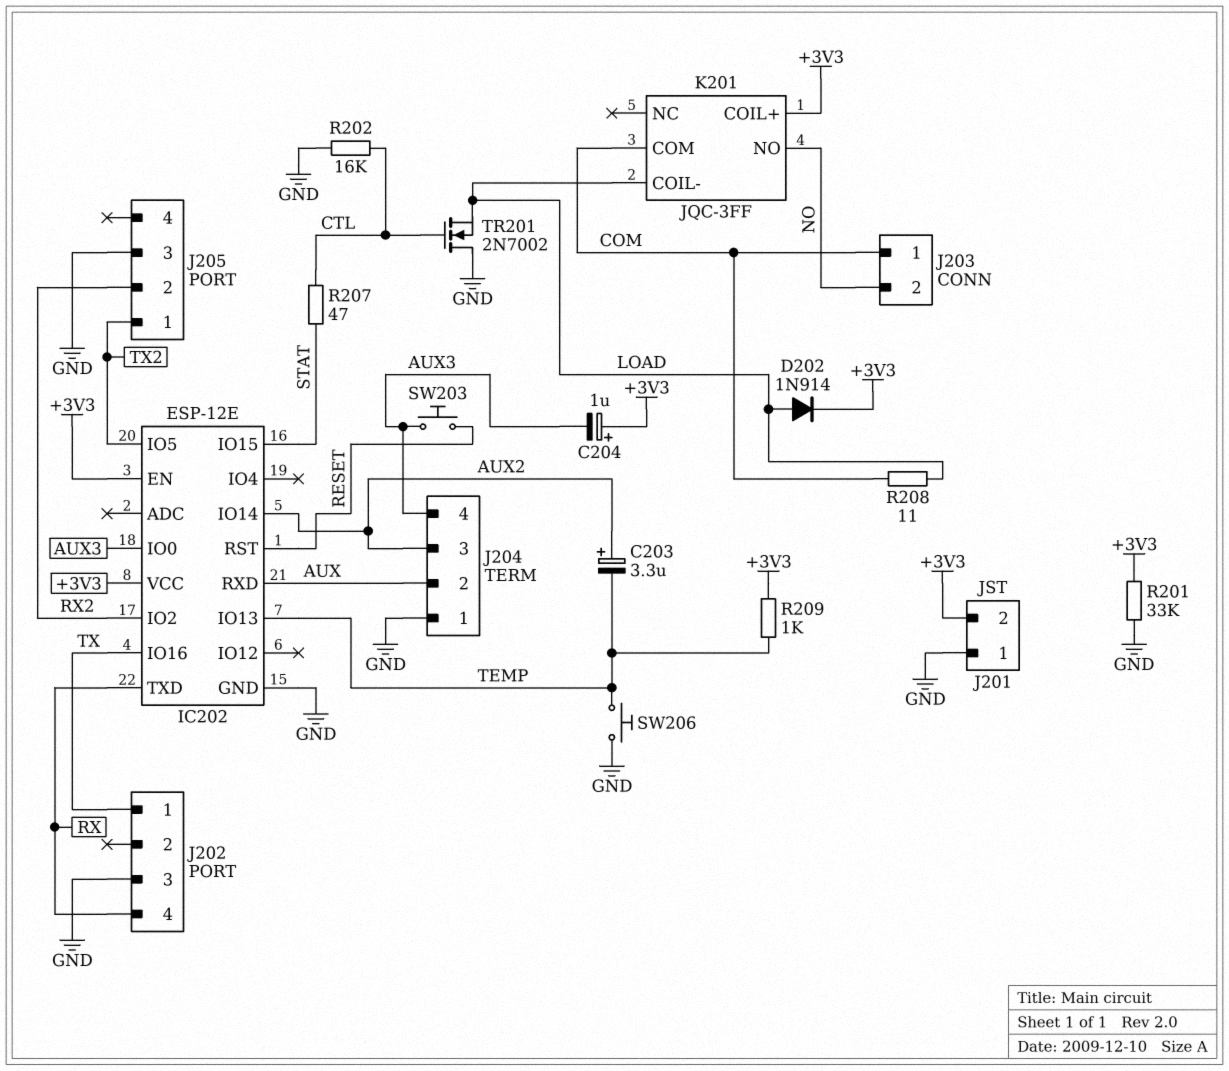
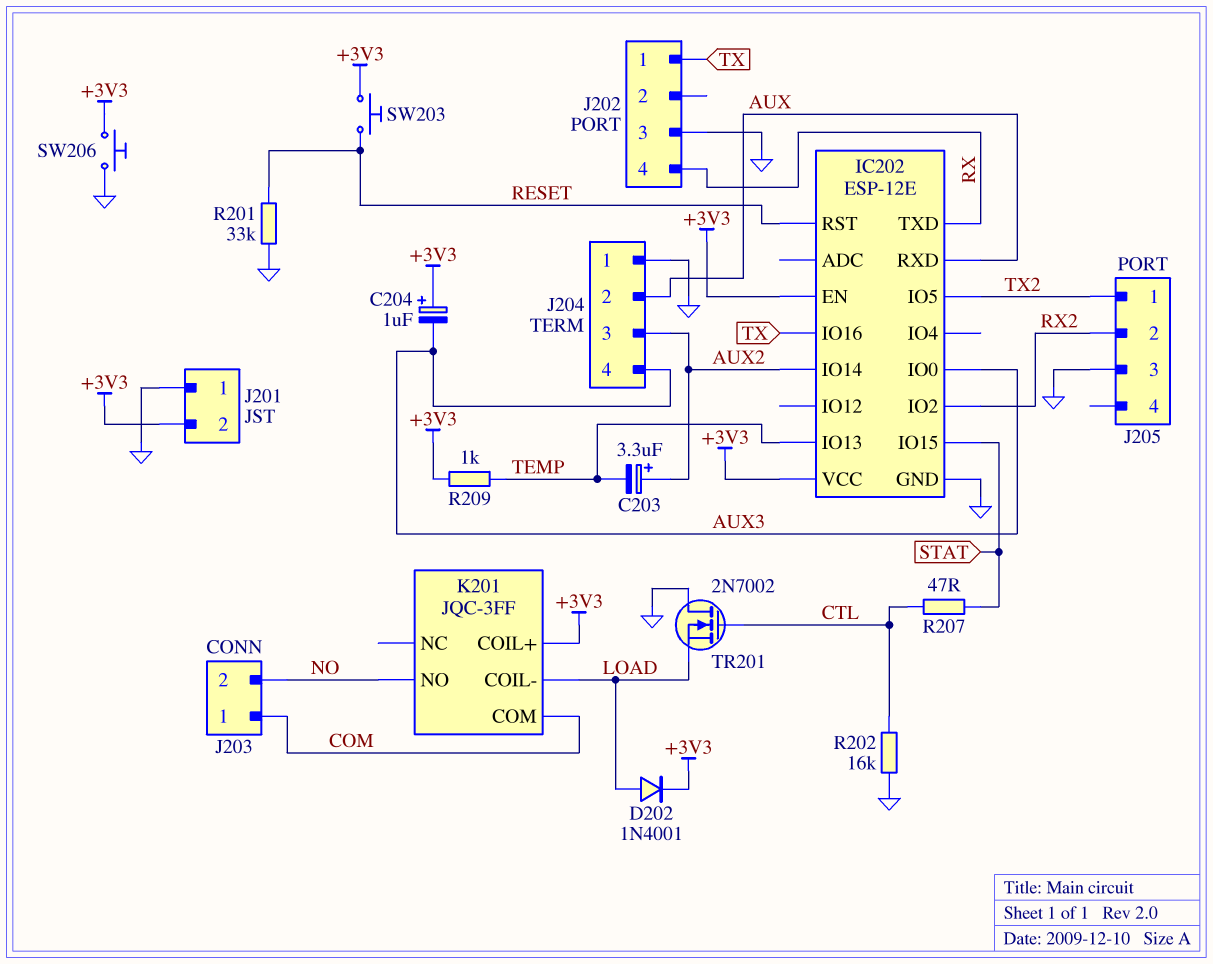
D202: diode 1N914 (A LOAD, K +3V3) -> diode 1N4001 (A LOAD, K +3V3)
R201: 33k (+3V3, GND) -> 33k (GND, RESET)
R208: 11 (COM, LOAD) -> none
SW203: button (AUX3, RESET) -> button (+3V3, RESET)
SW206: button (GND, TEMP) -> button (+3V3, GND)

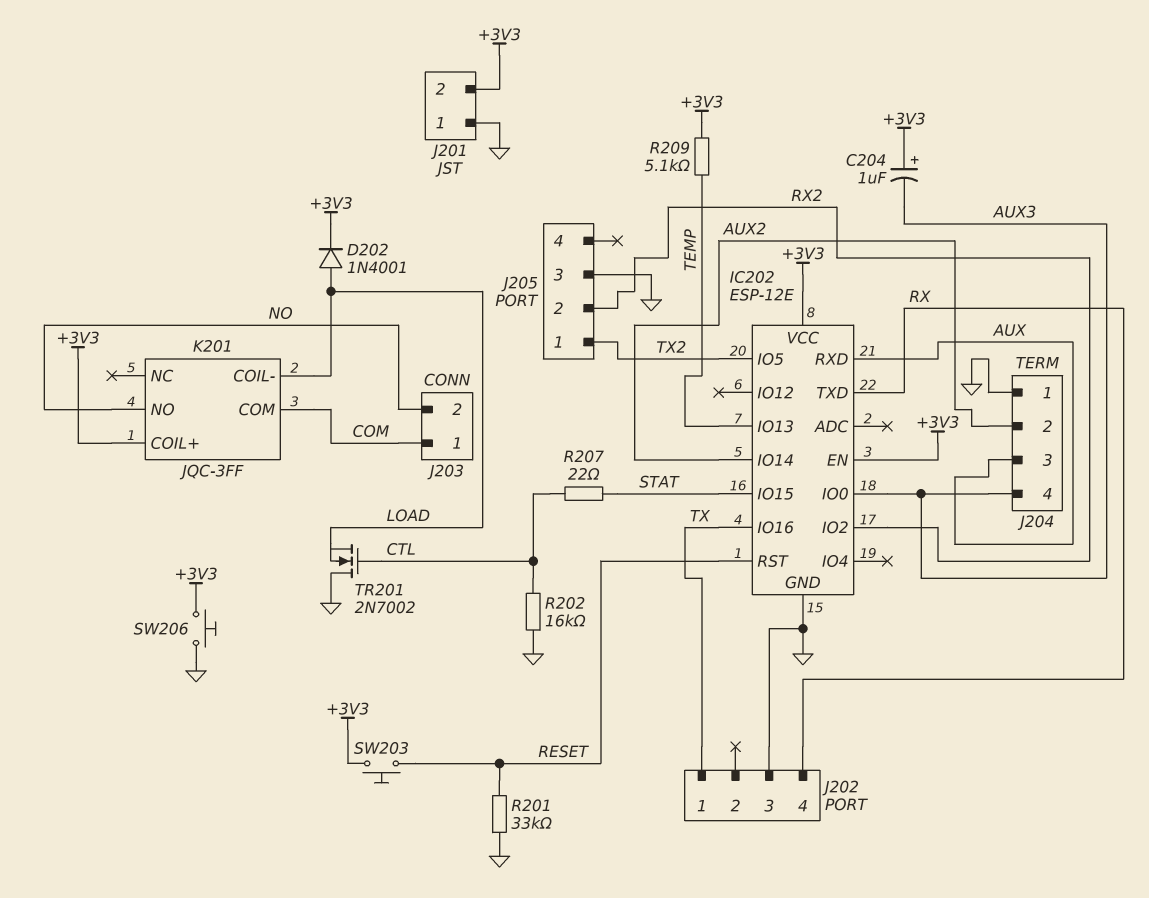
C203: 3.3uF (plus AUX2, minus TEMP) -> none
J204 pin 2: AUX -> AUX2
J204 pin 3: AUX2 -> AUX
R207: 47 (CTL, STAT) -> 22 (CTL, STAT)
R209: 1k (+3V3, TEMP) -> 5.1k (+3V3, TEMP)

